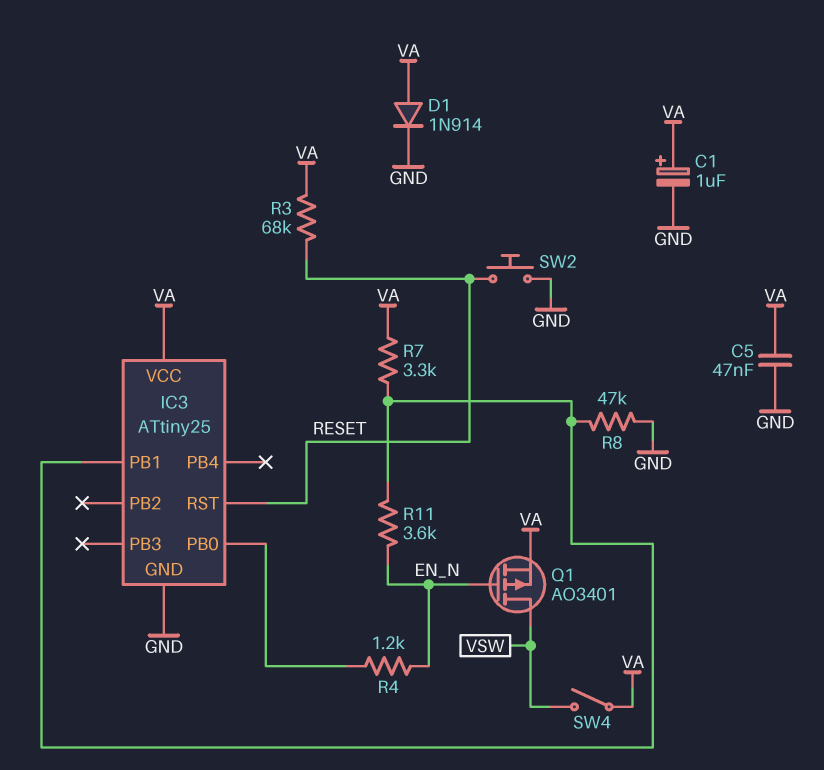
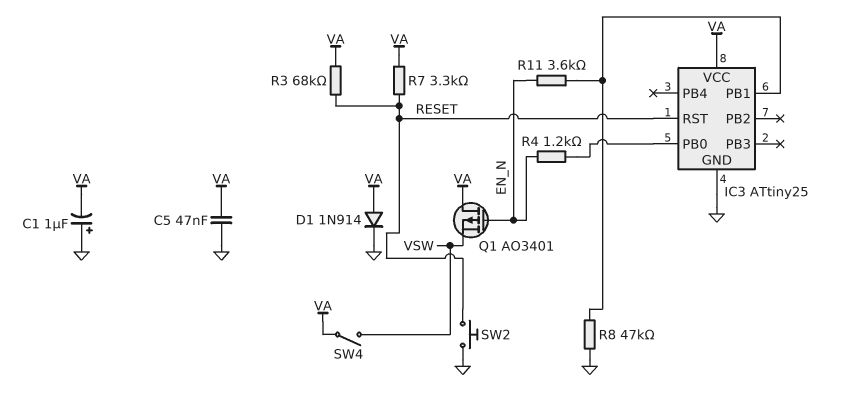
C1: 1uF (plus VA, minus GND) -> 1uF (plus GND, minus VA)
Q1: PMOS AO3401 (G EN_N, D VSW, S VA) -> PMOS AO3401 (G EN_N, D VA, S VSW)
R7: 3.3k (IC3/PB1, VA) -> 3.3k (RESET, VA)

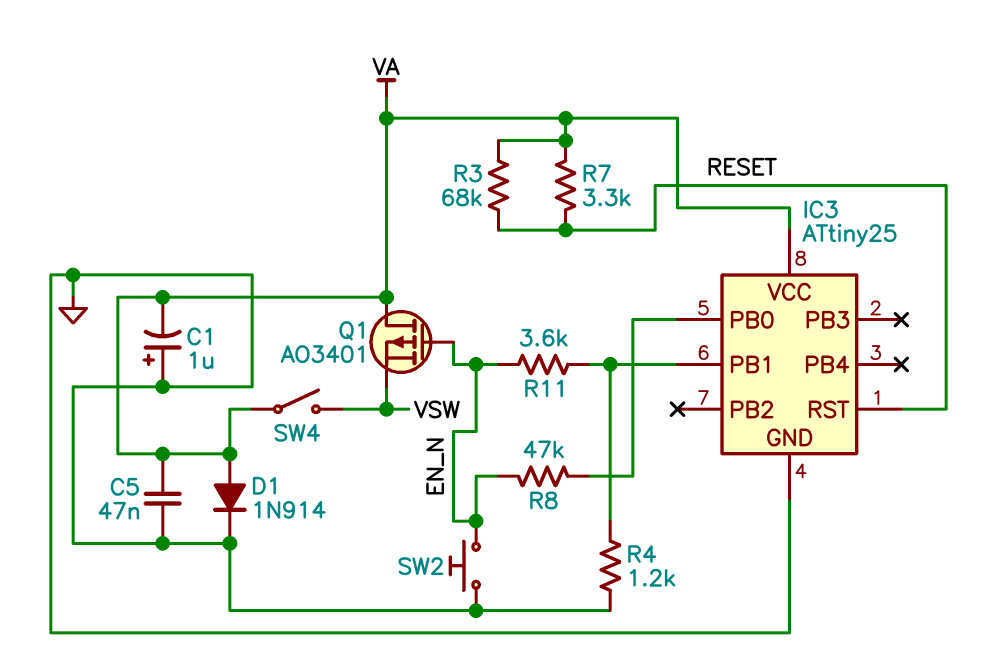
R4: 1.2k (EN_N, IC3/PB0) -> 1.2k (GND, IC3/PB1)
R8: 47k (GND, IC3/PB1) -> 47k (EN_N, IC3/PB0)
SW2: button (GND, RESET) -> button (EN_N, GND)

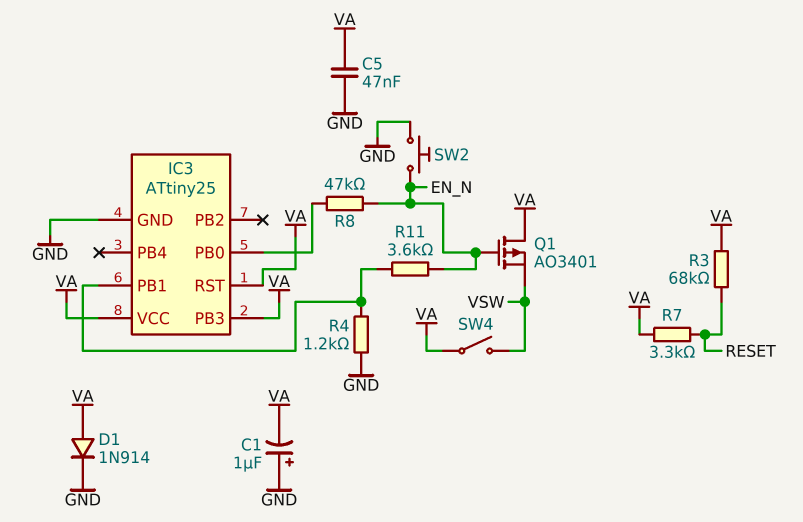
IC3 pin PB3: none -> VA
IC3 pin RST: RESET -> VA

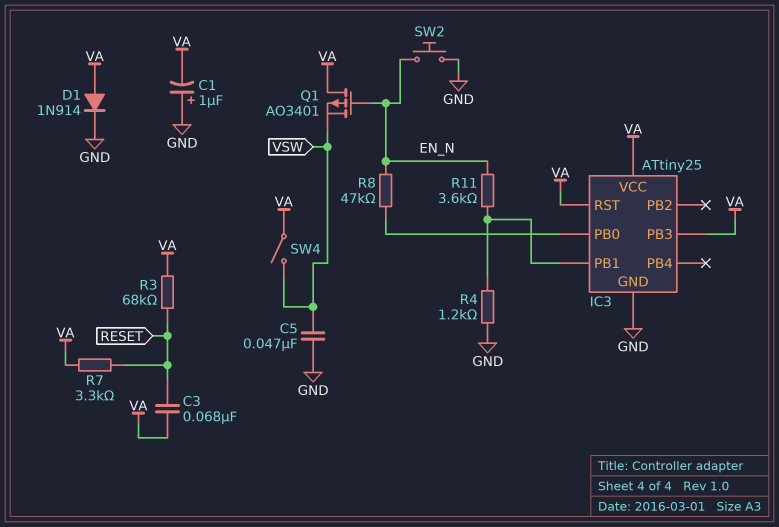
C3: none -> 68nF (RESET, VA)
C5: 47nF (GND, VA) -> 47nF (GND, VSW)

